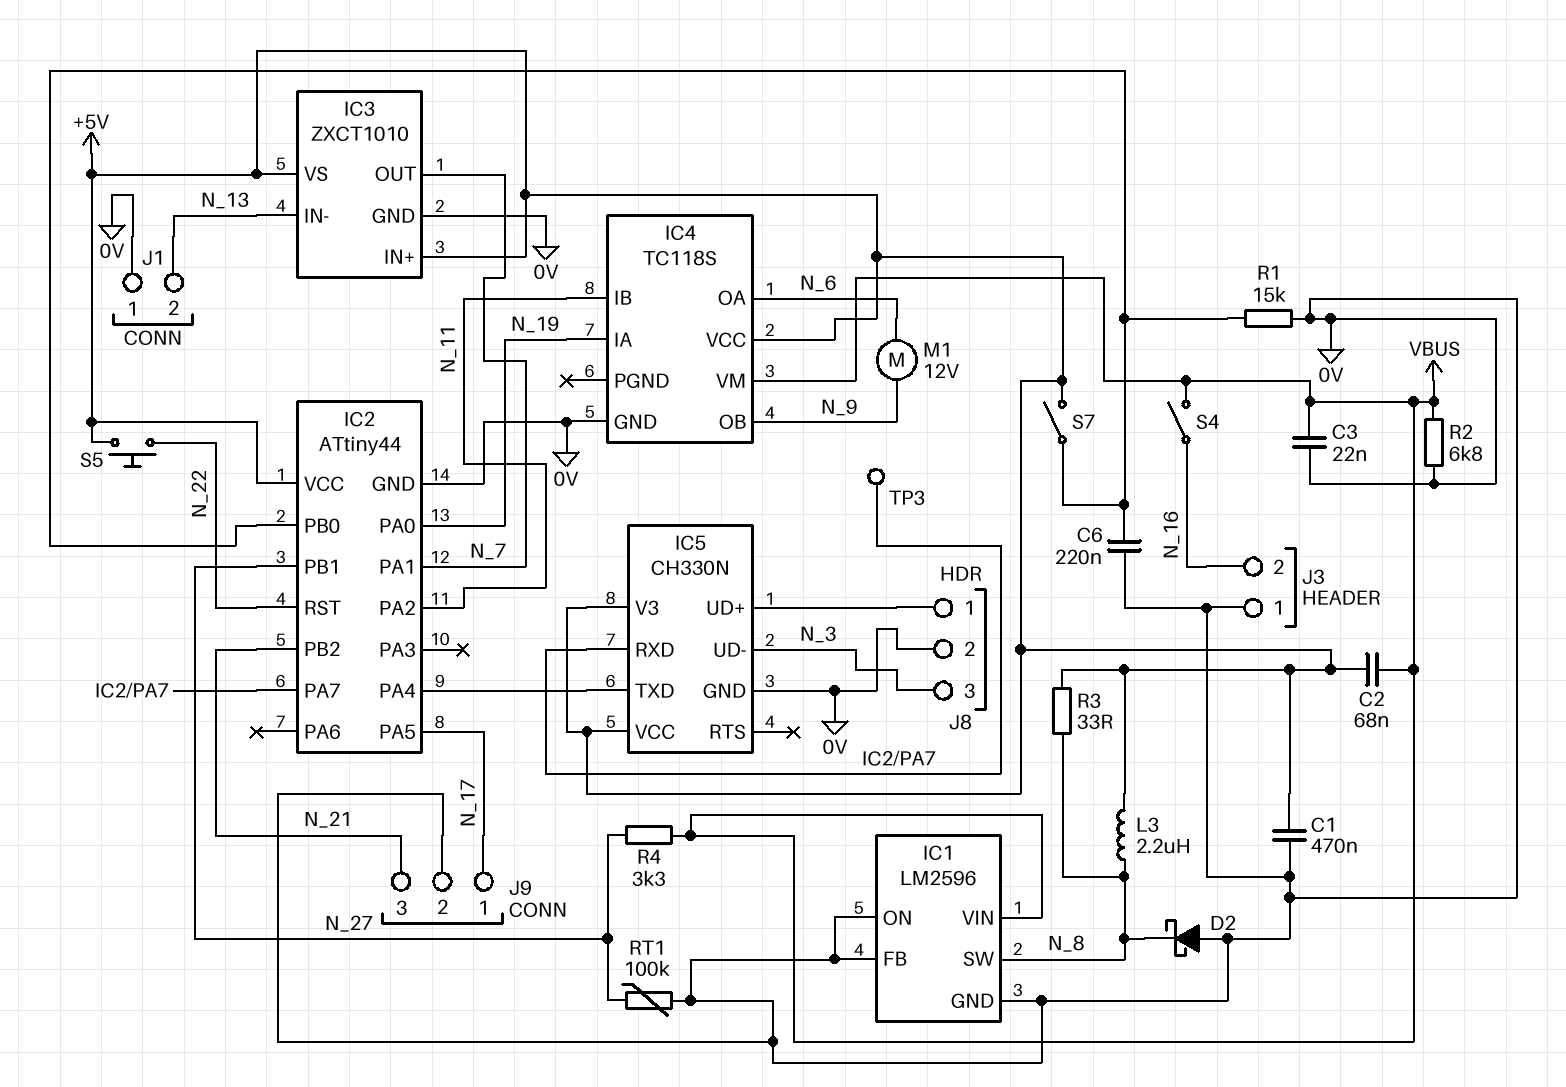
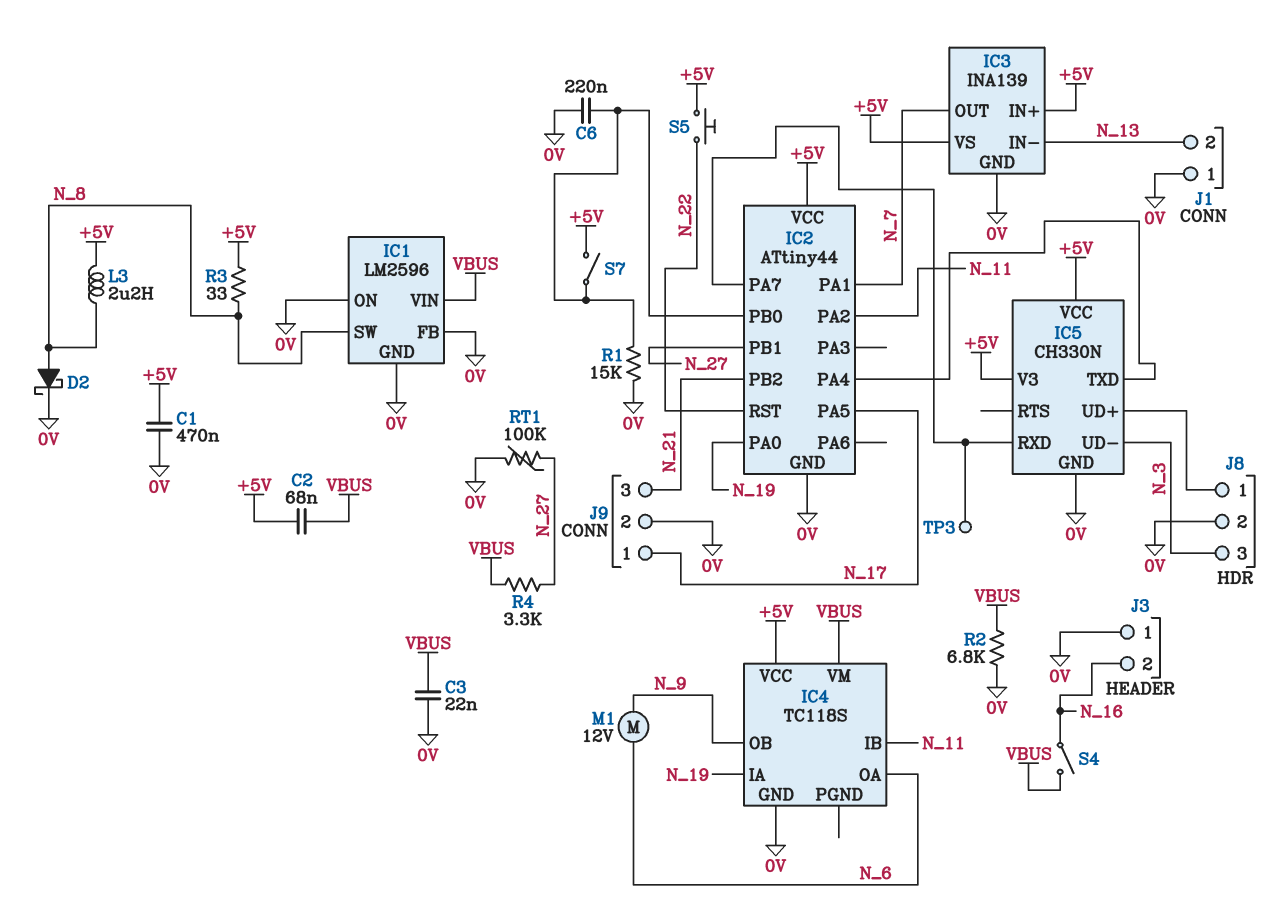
D2: schottky (A 0V, K N_8) -> schottky (A N_8, K 0V)
IC3: ZXCT1010 -> INA139

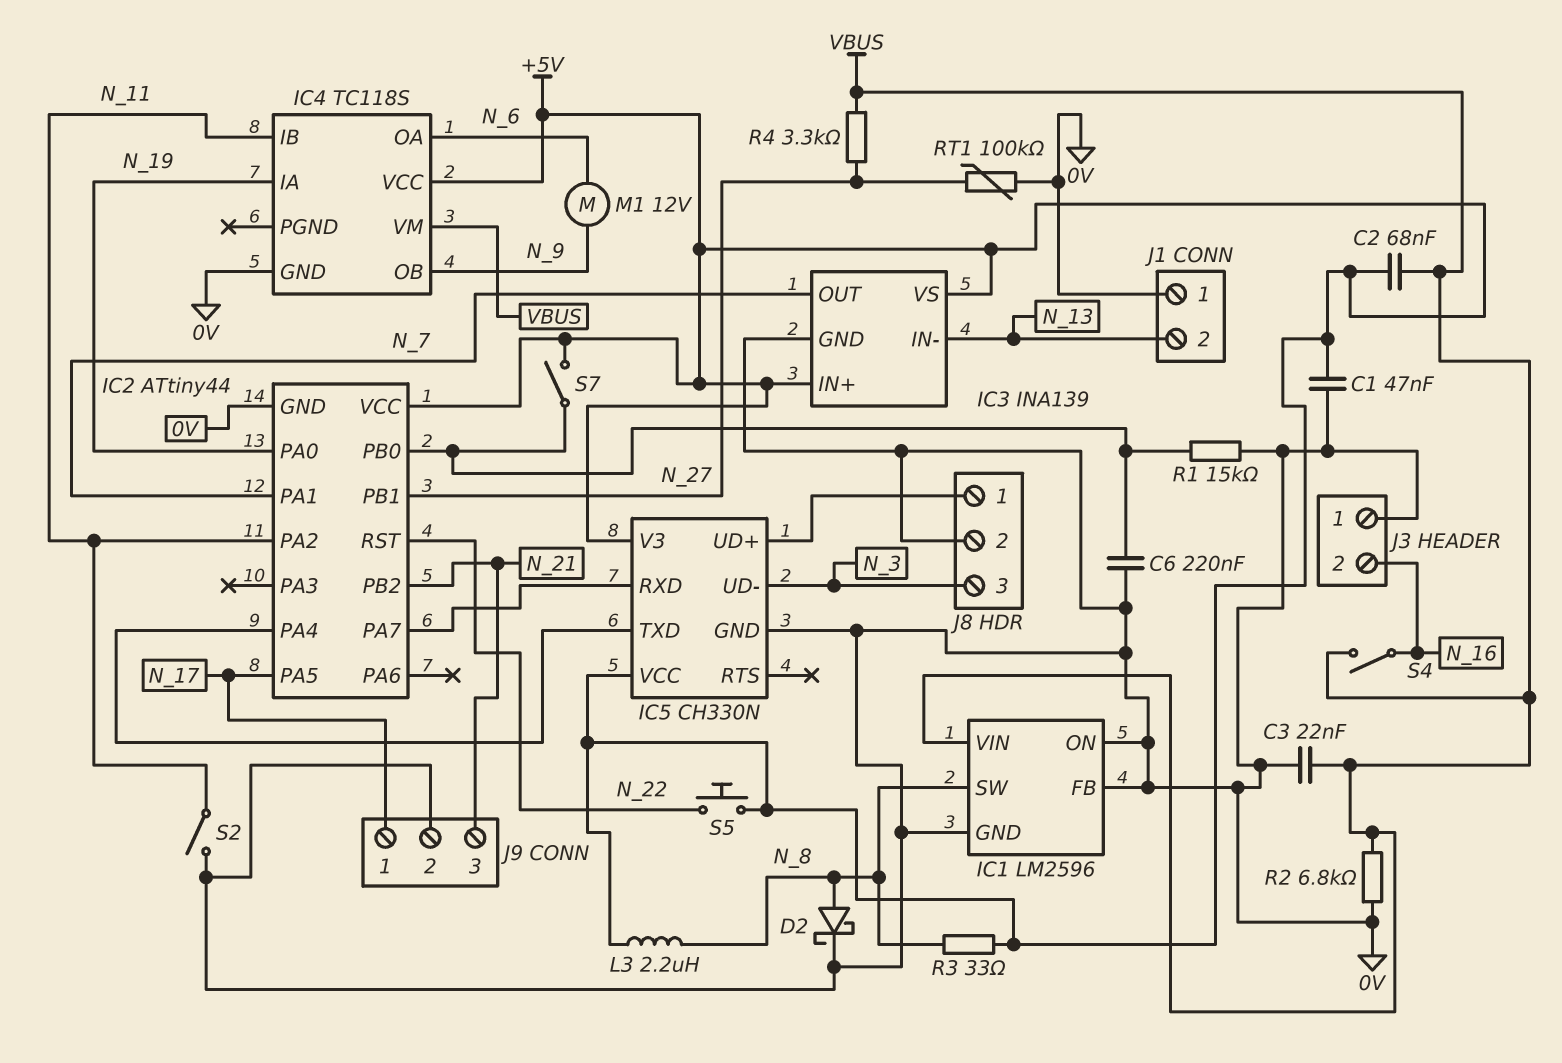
C1: 470nF (+5V, 0V) -> 47nF (+5V, 0V)
S2: none -> switch (0V, N_11)
TP3: test point (IC2/PA7) -> none

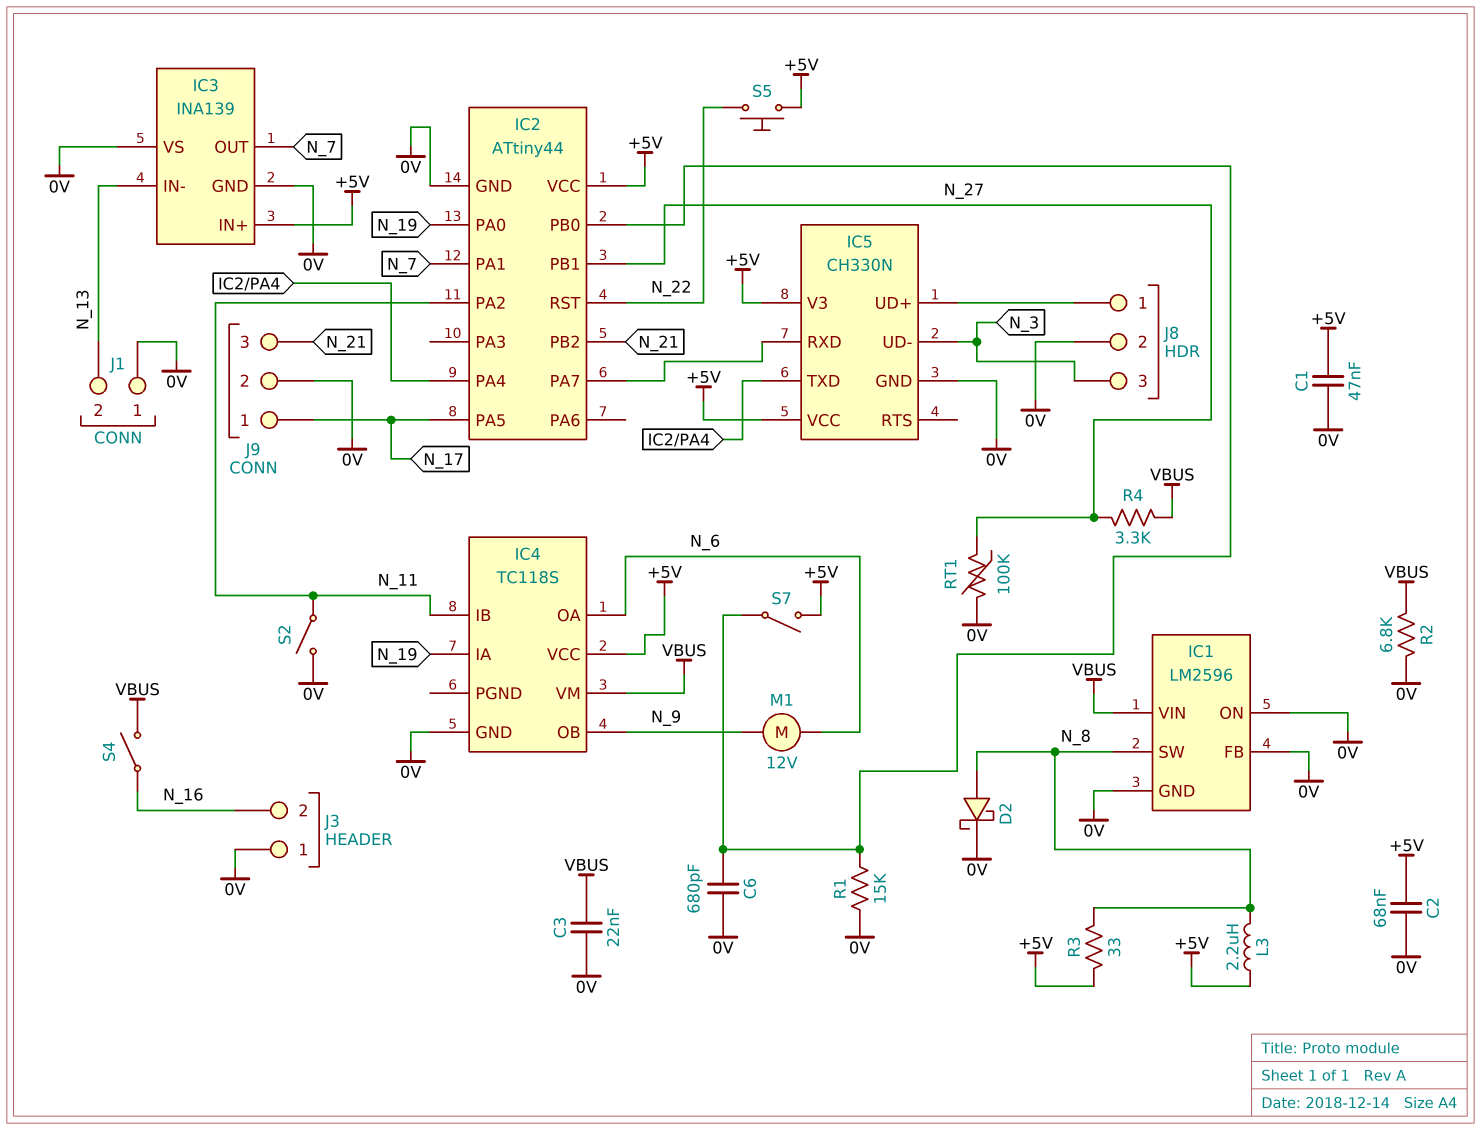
C2: 68nF (+5V, VBUS) -> 68nF (+5V, 0V)
C6: 220nF (0V, IC2/PB0) -> 680pF (0V, IC2/PB0)
IC3 pin VS: +5V -> 0V

